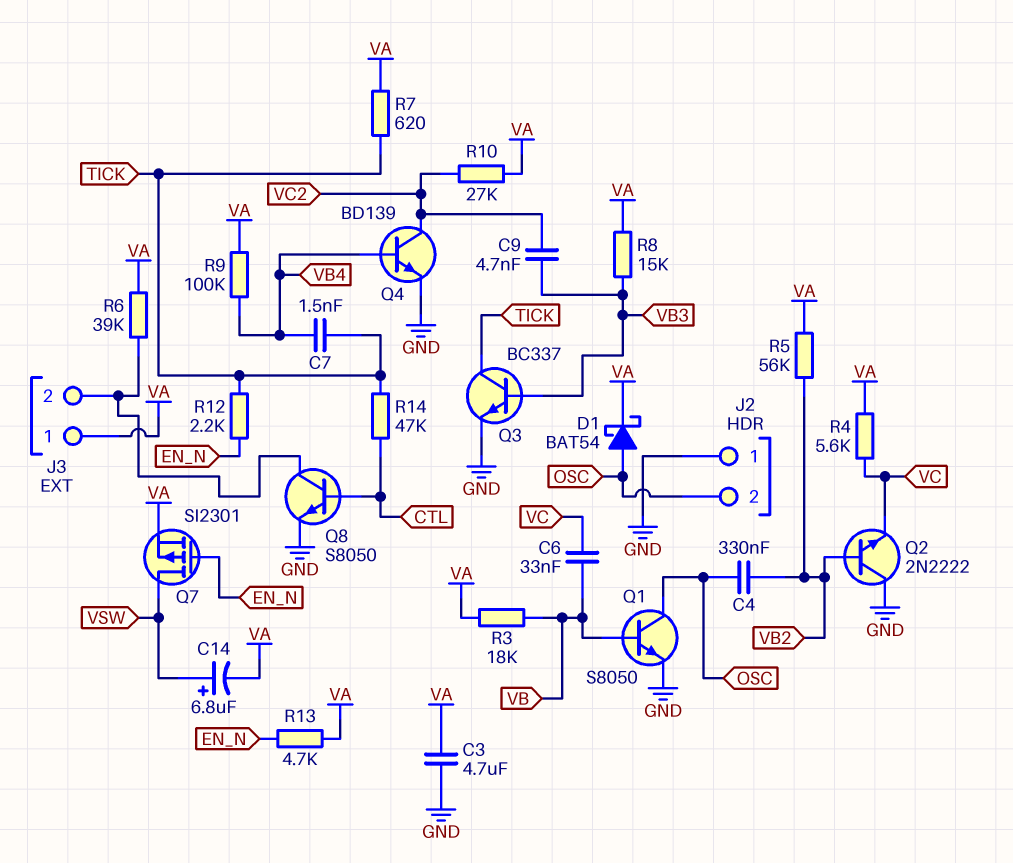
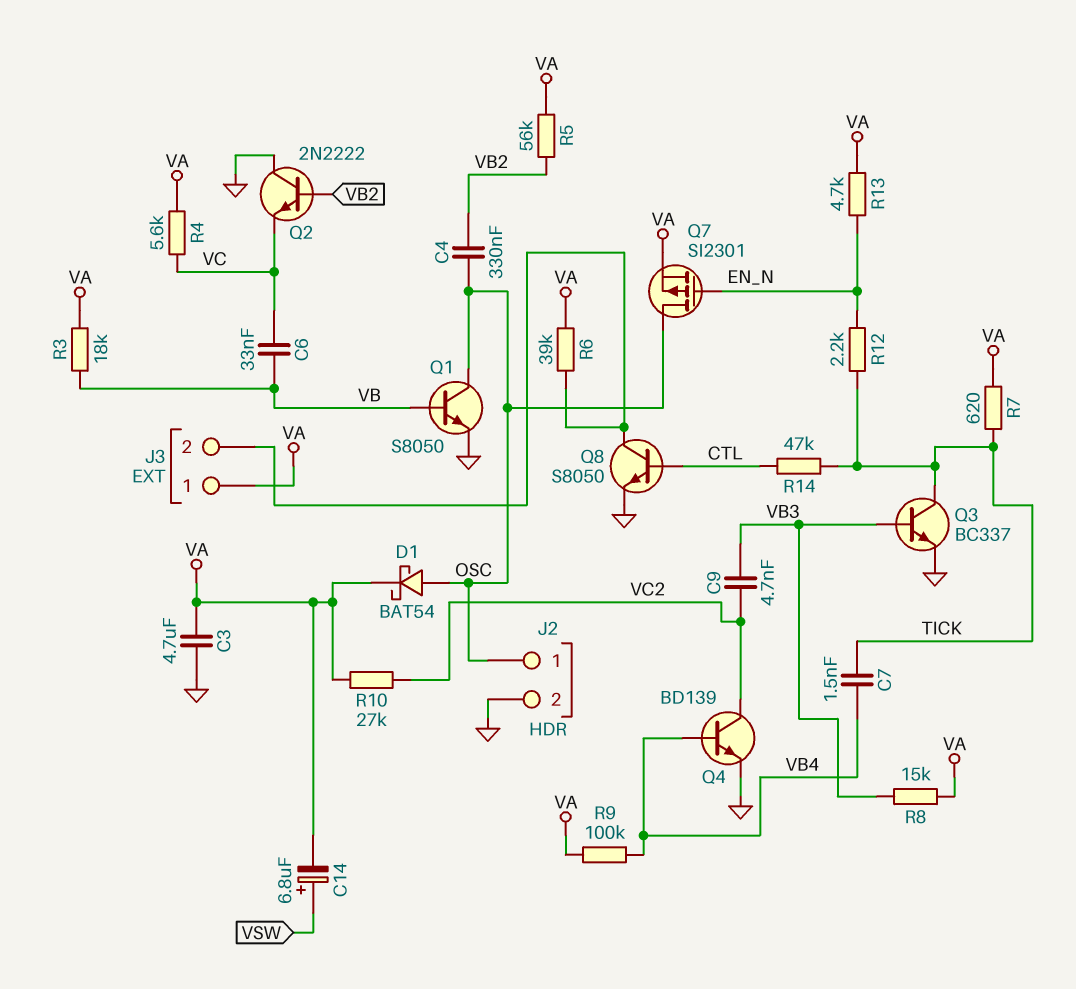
J2 pin 1: GND -> OSC
J2 pin 2: OSC -> GND
Q7: PMOS SI2301 (G EN_N, D VSW, S VA) -> PMOS SI2301 (G EN_N, D OSC, S VA)

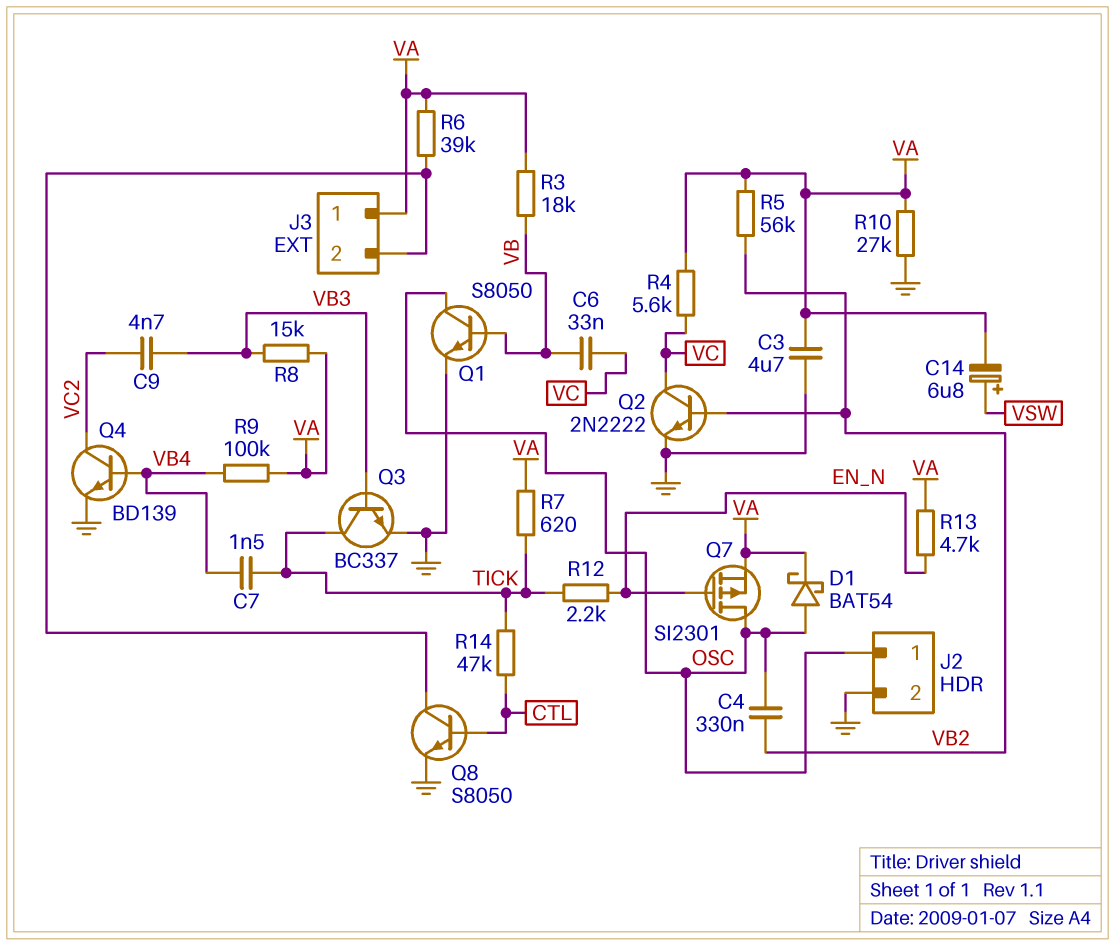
Q2: NPN 2N2222 (B VB2, C GND, E VC) -> NPN 2N2222 (B VB2, C VC, E GND)
R10: 27k (VA, VC2) -> 27k (GND, VA)

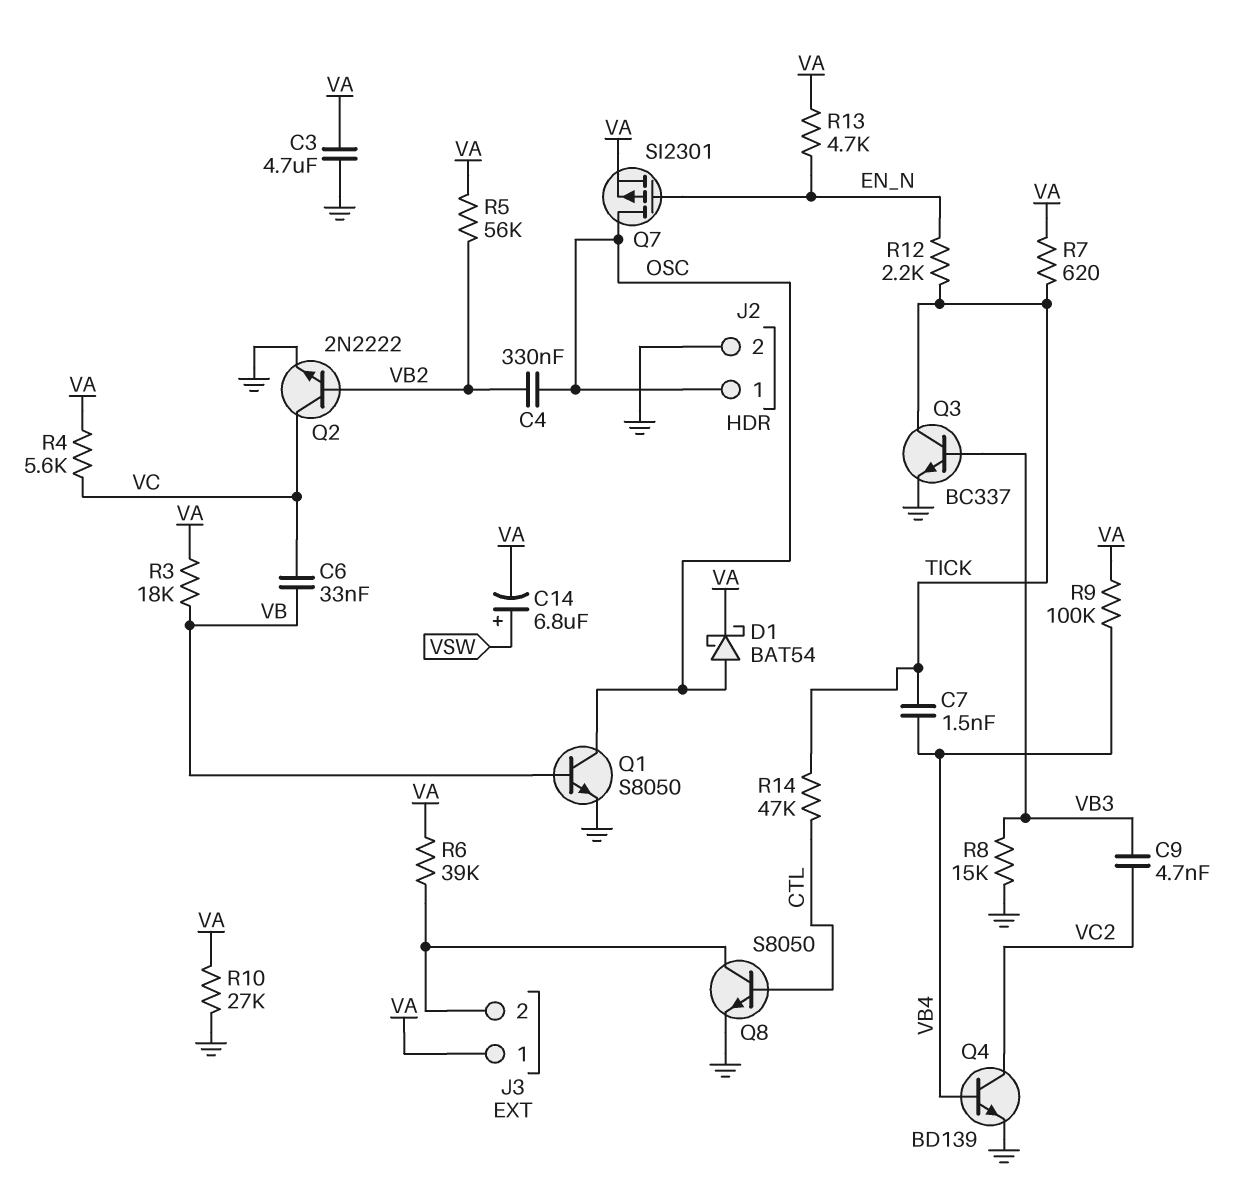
R8: 15k (VA, VB3) -> 15k (GND, VB3)

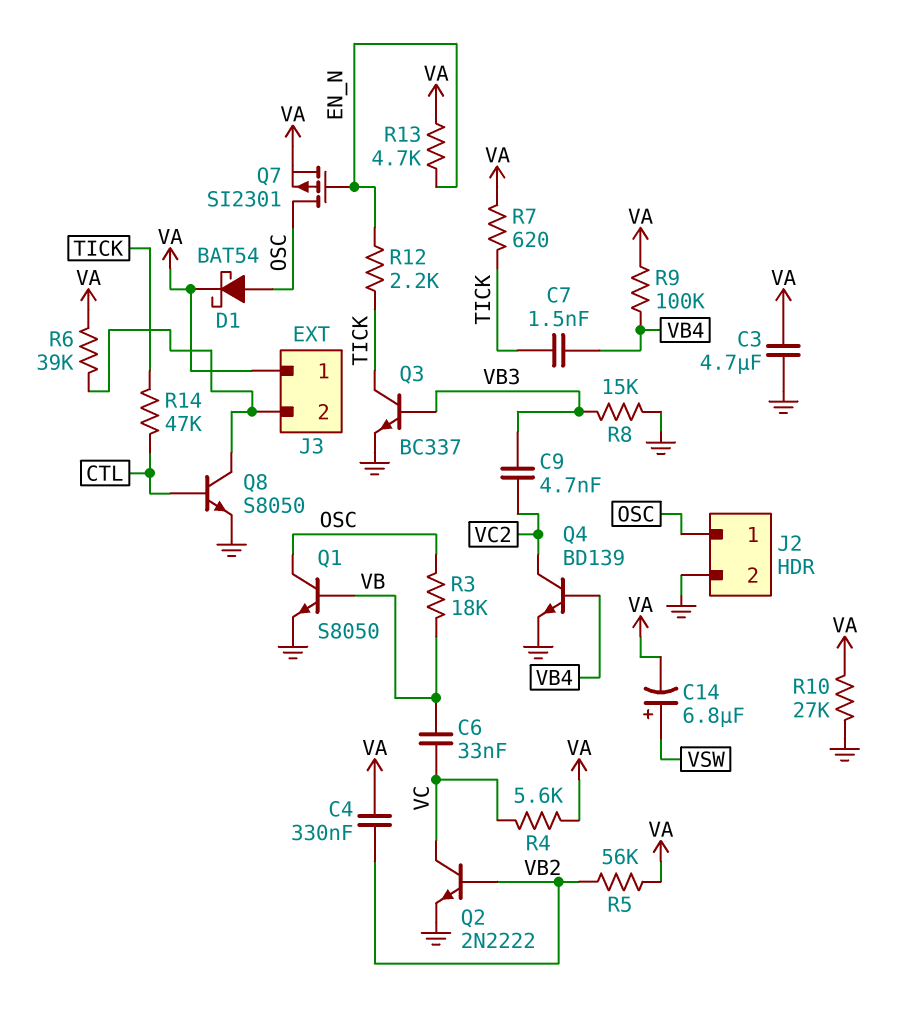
C4: 330nF (OSC, VB2) -> 330nF (VA, VB2)
R3: 18k (VA, VB) -> 18k (OSC, VB)

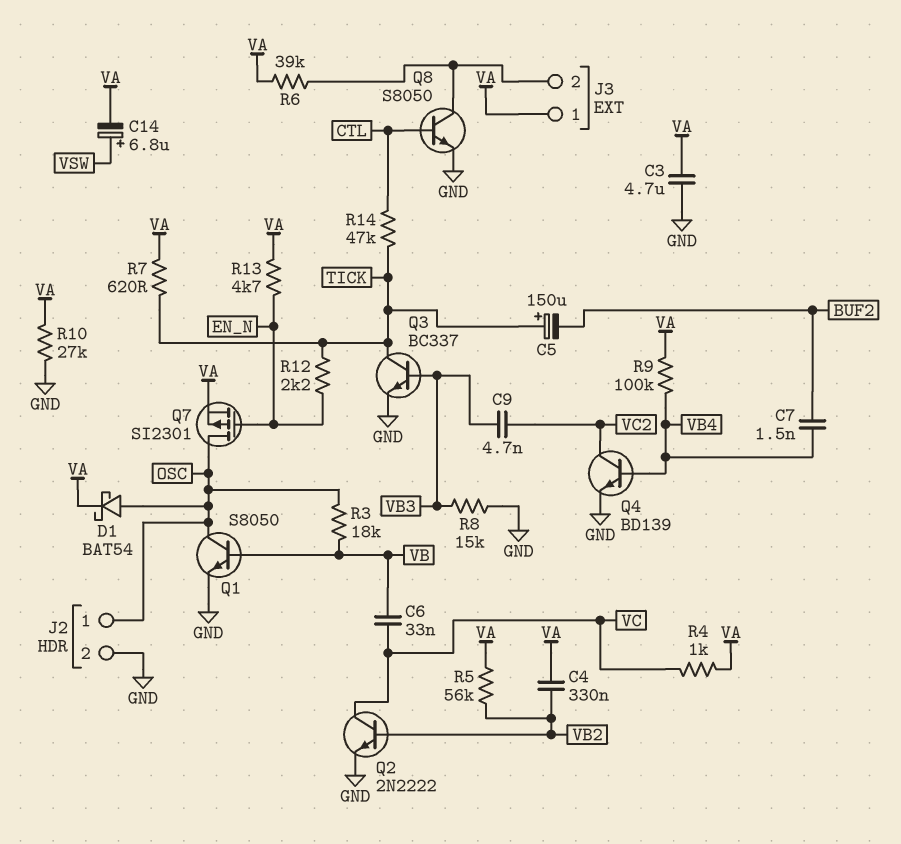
C5: none -> 150uF (plus TICK, minus BUF2)
C7: 1.5nF (TICK, VB4) -> 1.5nF (BUF2, VB4)
R4: 5.6k (VA, VC) -> 1k (VA, VC)

